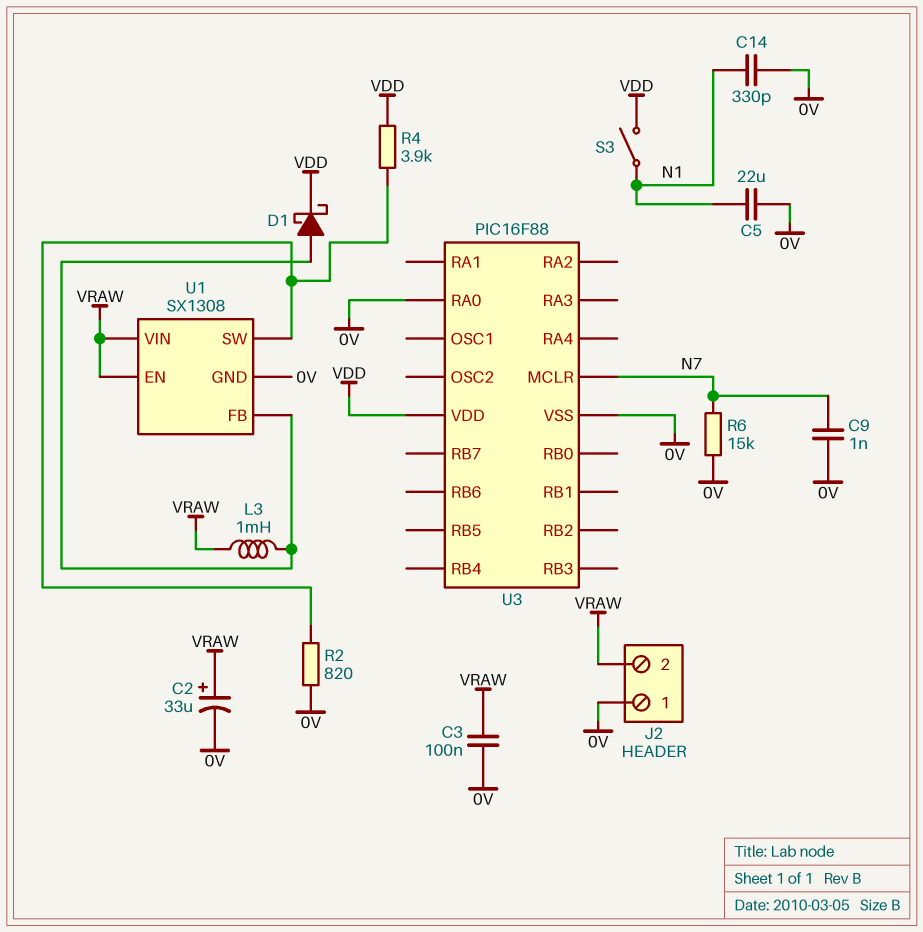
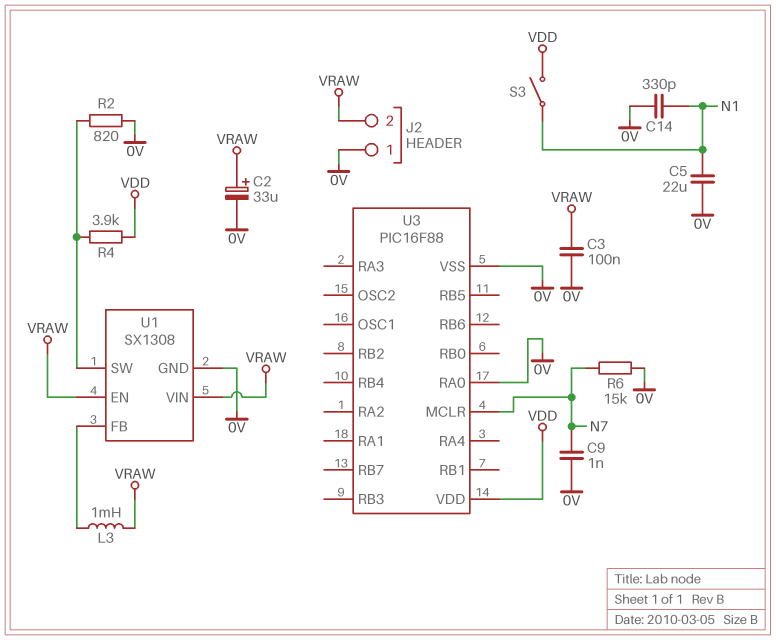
D1: schottky (A U1/FB, K VDD) -> none

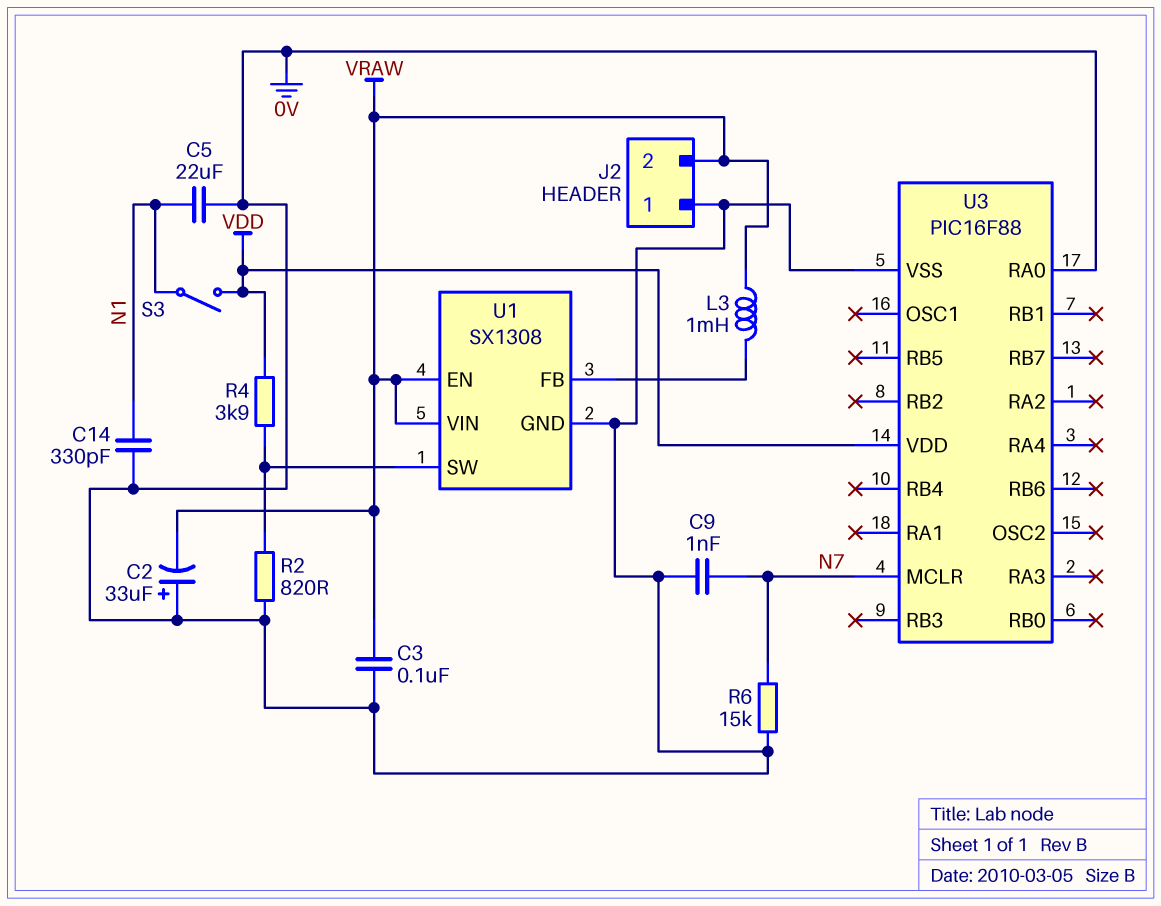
C2: 33uF (plus VRAW, minus 0V) -> 33uF (plus 0V, minus VRAW)

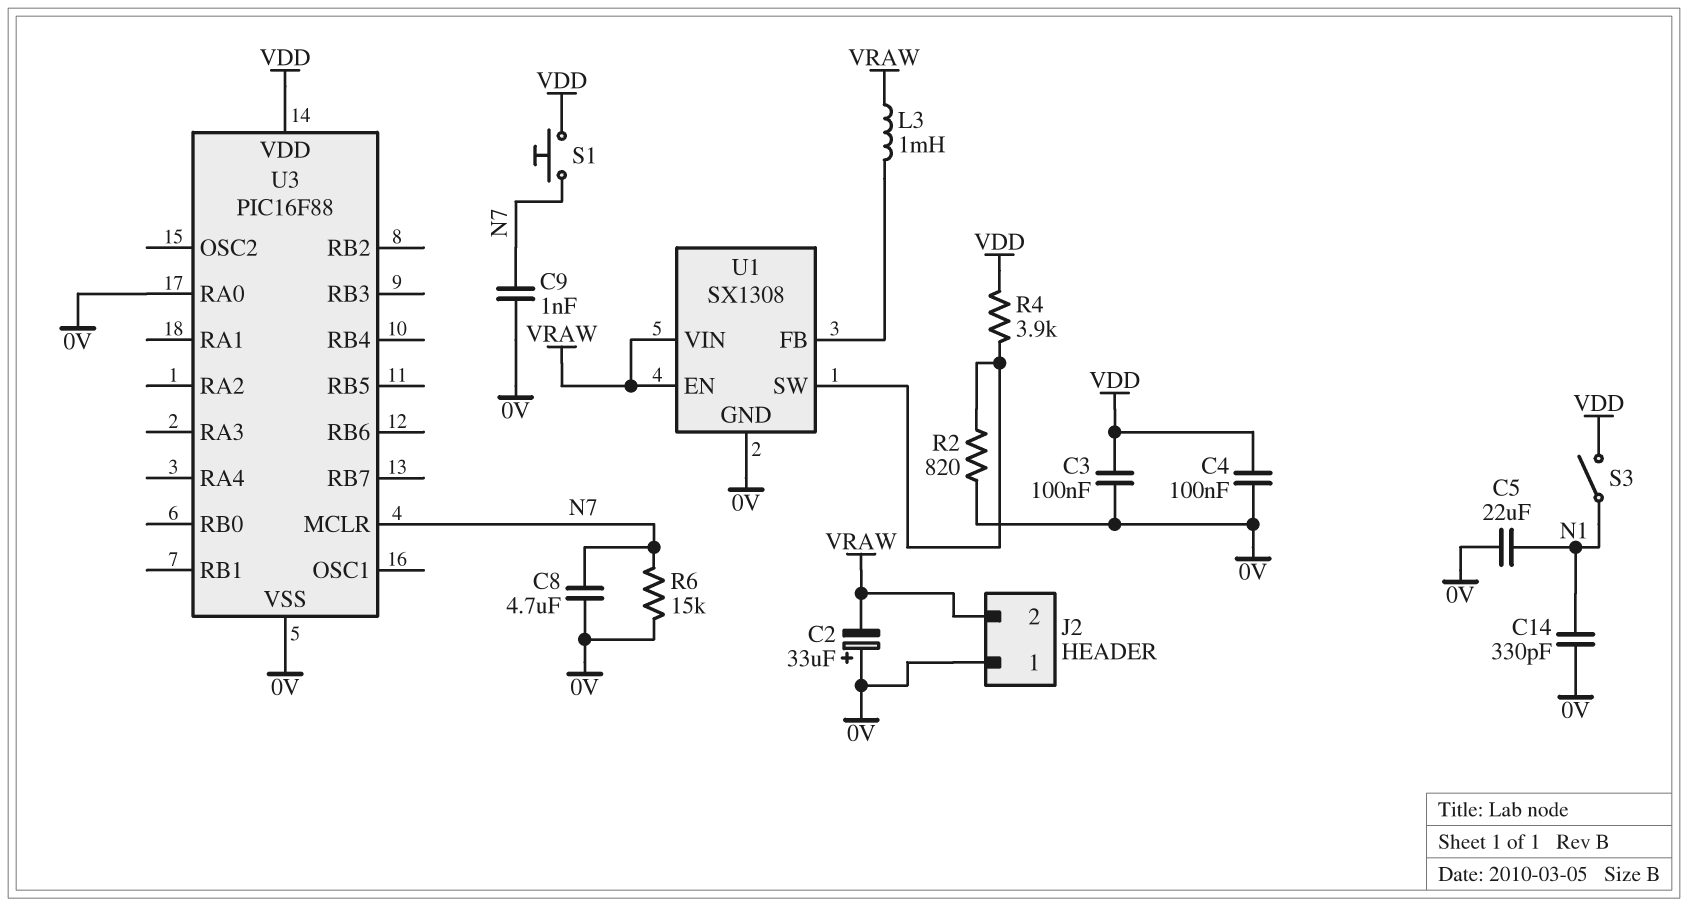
C3: 100nF (0V, VRAW) -> 100nF (0V, VDD)
C4: none -> 100nF (0V, VDD)
C8: none -> 4.7uF (0V, N7)
S1: none -> button (N7, VDD)

